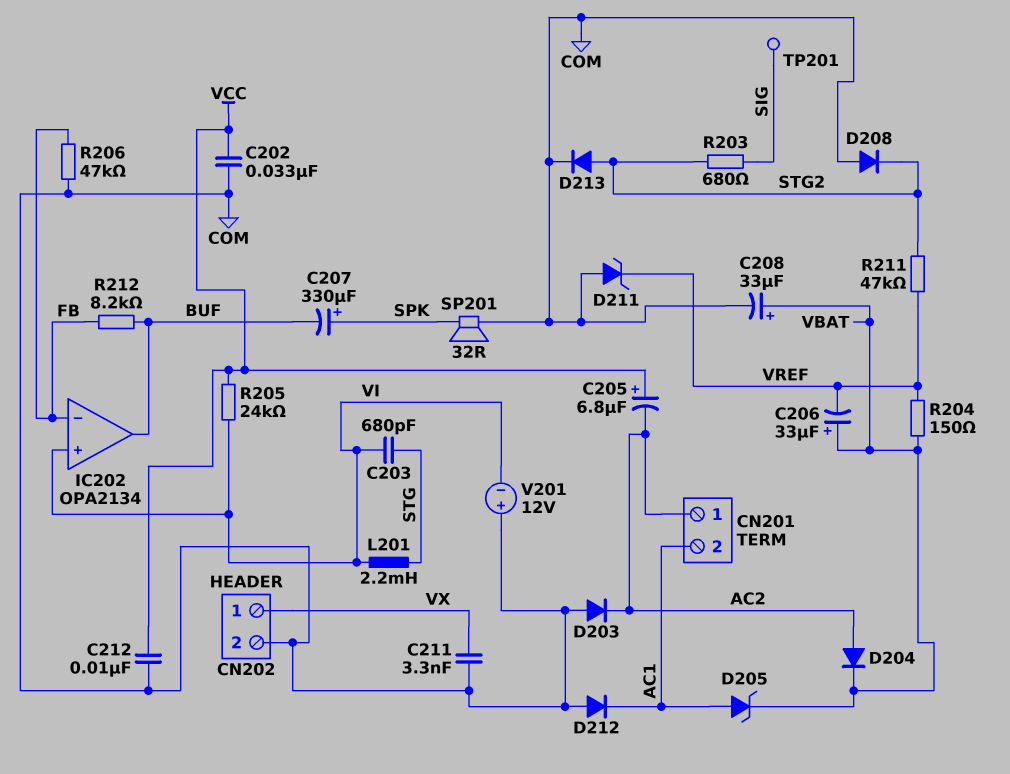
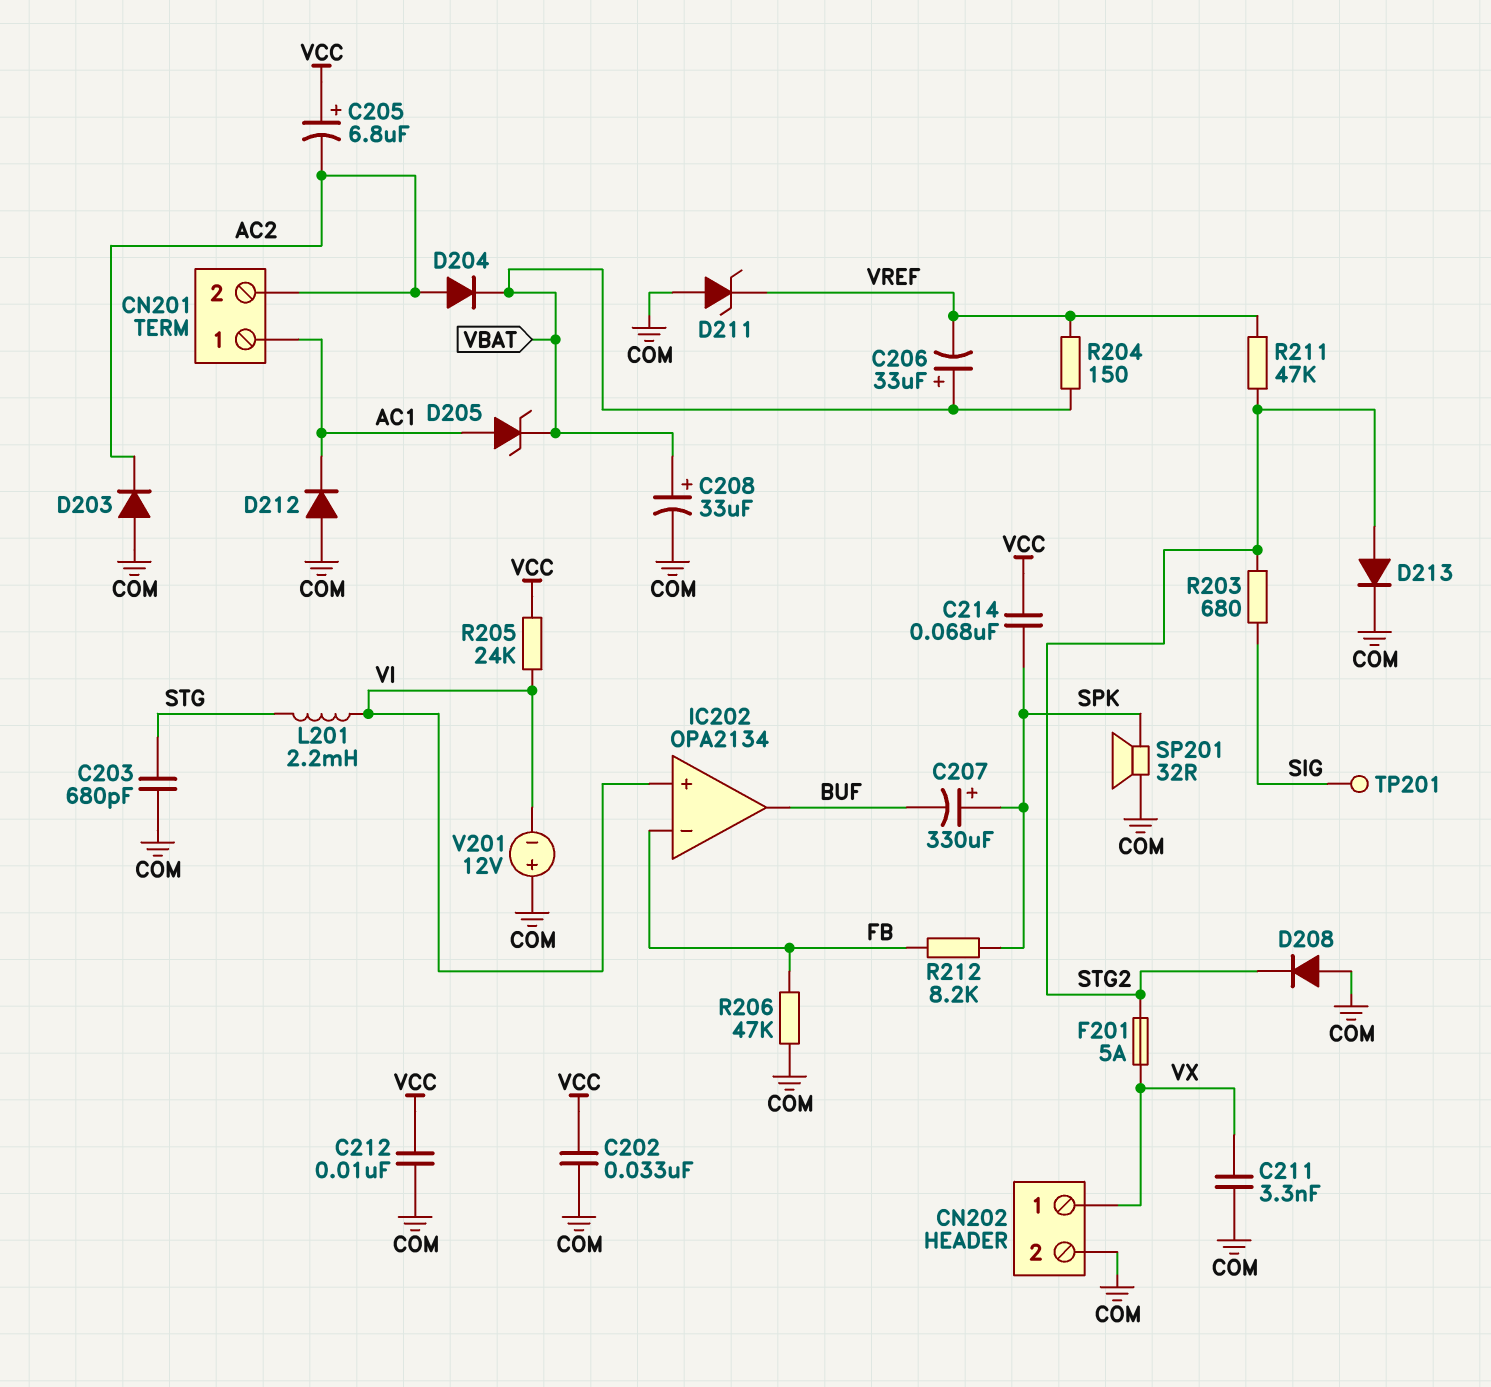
C203: 680pF (STG, VI) -> 680pF (COM, STG)
C214: none -> 68nF (SPK, VCC)
CN201 pin 1: AC2 -> AC1
CN201 pin 2: AC1 -> AC2
F201: none -> 5A (STG2, VX)
R212: 8.2k (BUF, FB) -> 8.2k (FB, SPK)

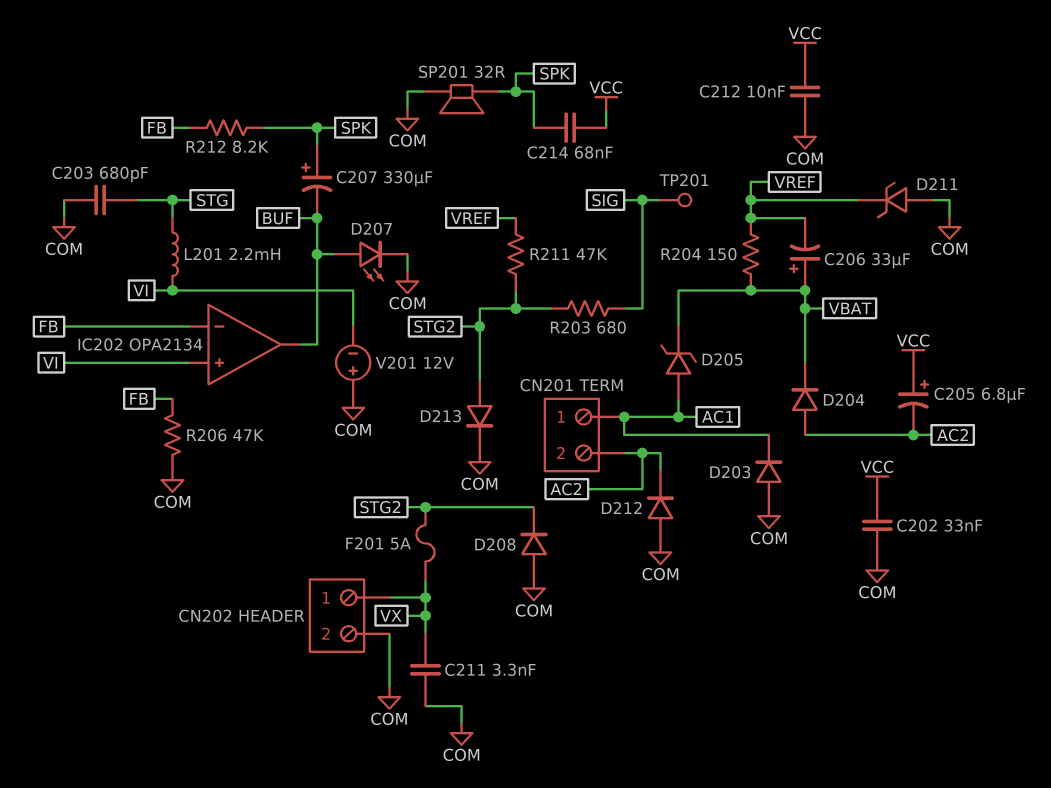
C208: 33uF (plus VBAT, minus COM) -> none
D203: diode (A COM, K AC2) -> diode (A COM, K AC1)
D207: none -> LED (A BUF, K COM)
D212: diode (A COM, K AC1) -> diode (A COM, K AC2)
R205: 24k (VCC, VI) -> none

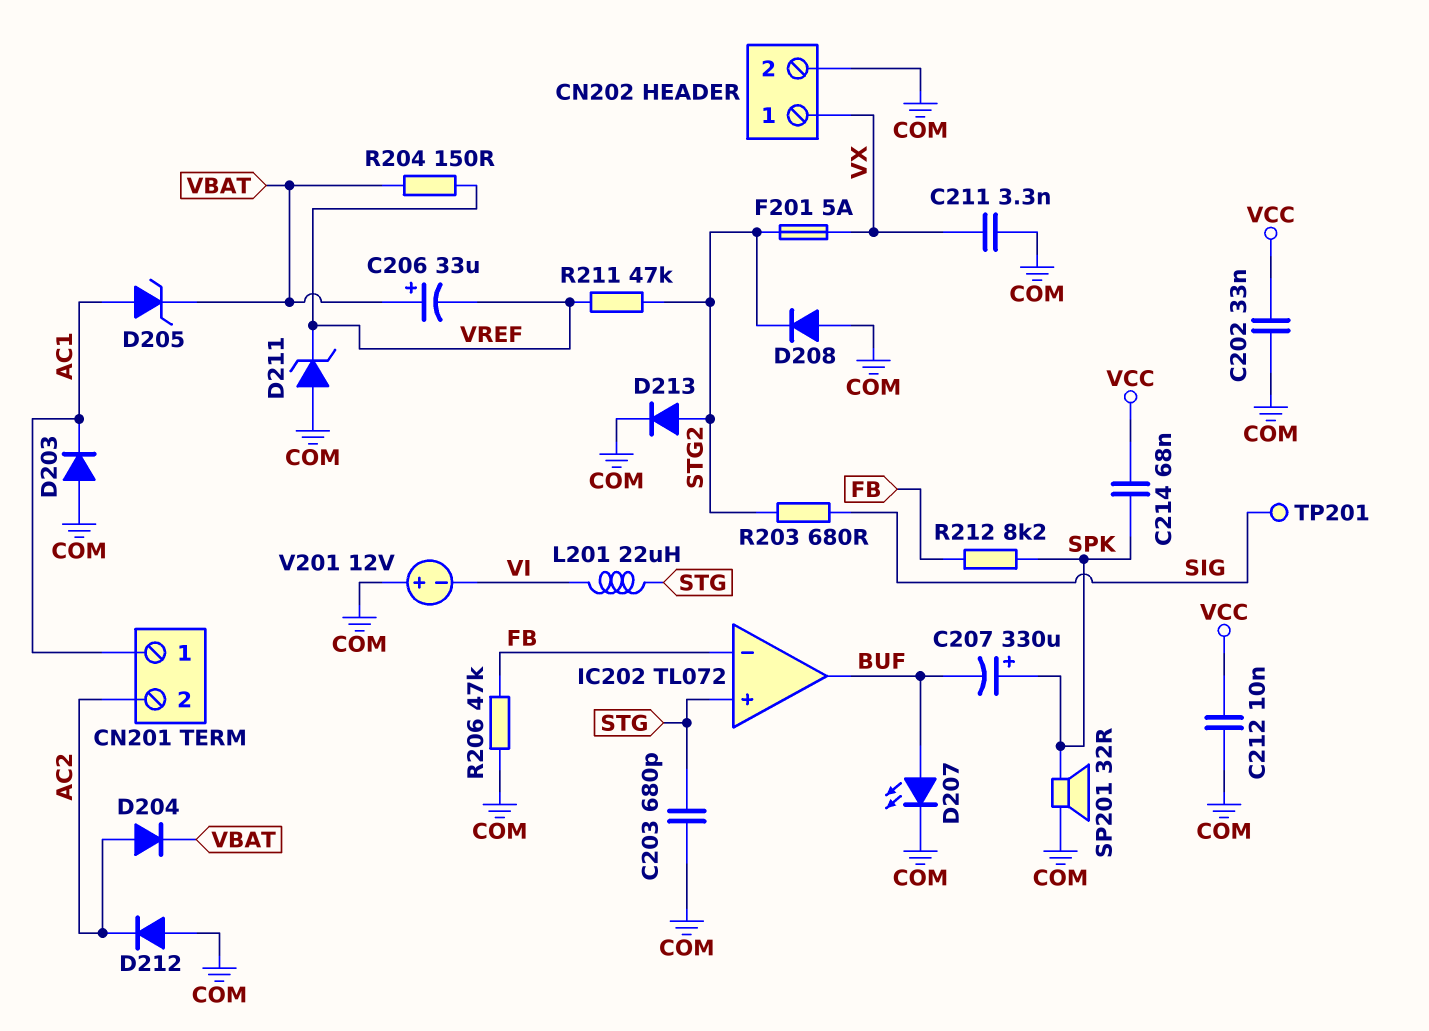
C205: 6.8uF (plus VCC, minus AC2) -> none
IC202: OPA2134 -> TL072
IC202 pin in+: VI -> STG
L201: 2.2mH (STG, VI) -> 22uH (STG, VI)

